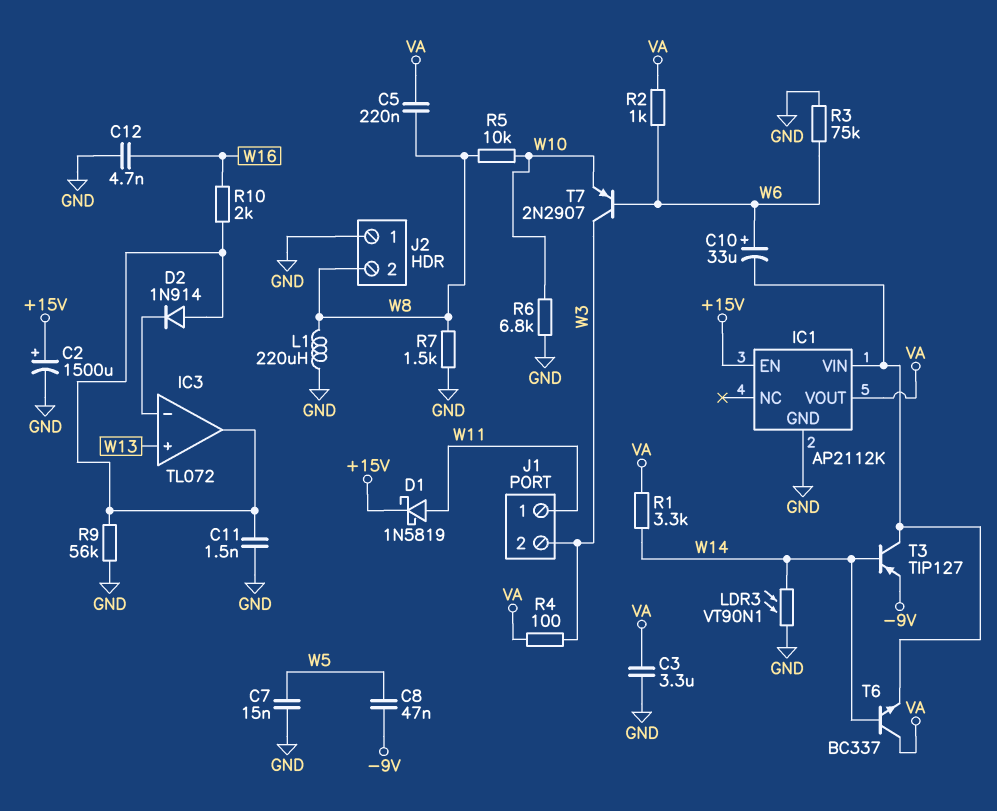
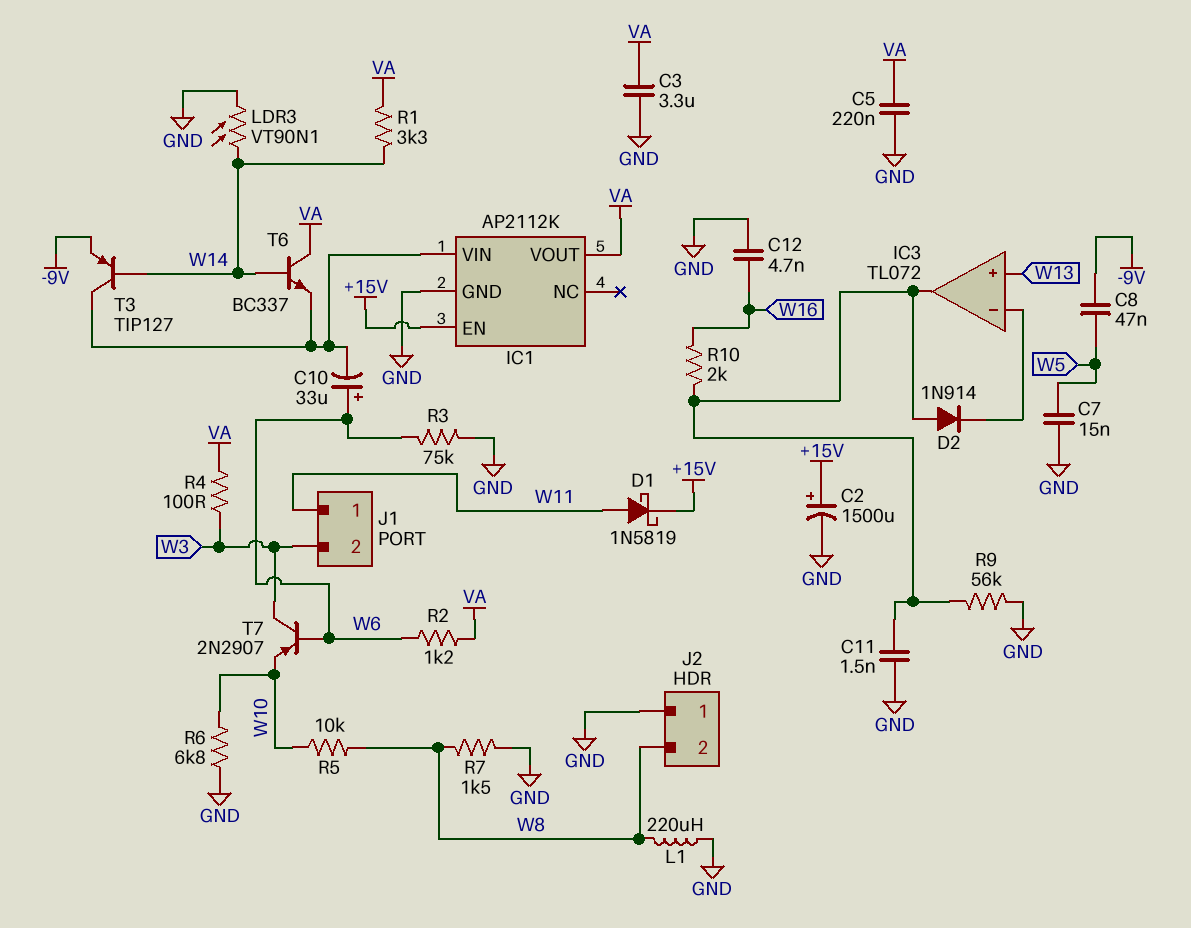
C5: 220nF (VA, W8) -> 220nF (GND, VA)
R2: 1k (VA, W6) -> 1.2k (VA, W6)

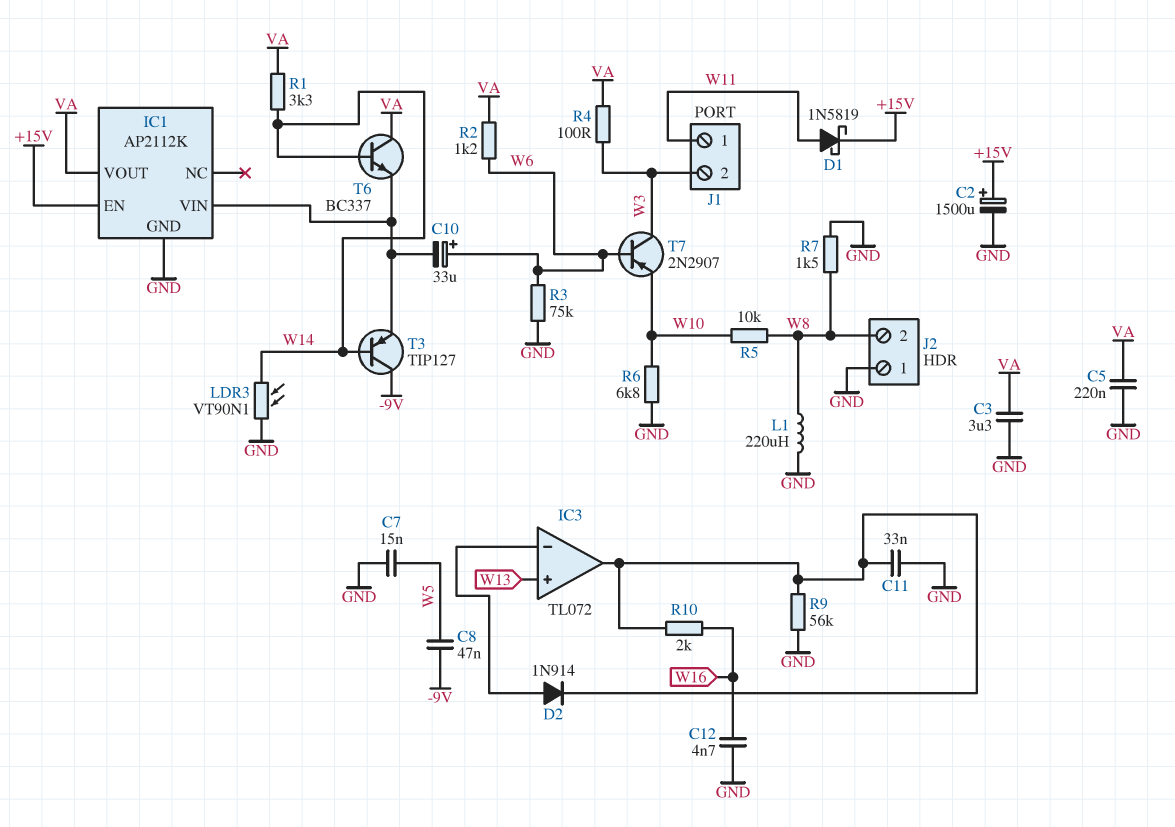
C11: 1.5nF (GND, IC3/out) -> 33nF (GND, IC3/out)
D2: diode 1N914 (A IC3/out, K IC3/in-) -> diode 1N914 (A IC3/in-, K IC3/out)
T3: PNP TIP127 (B W14, C IC1/VIN, E -9V) -> PNP TIP127 (B W14, C -9V, E IC1/VIN)

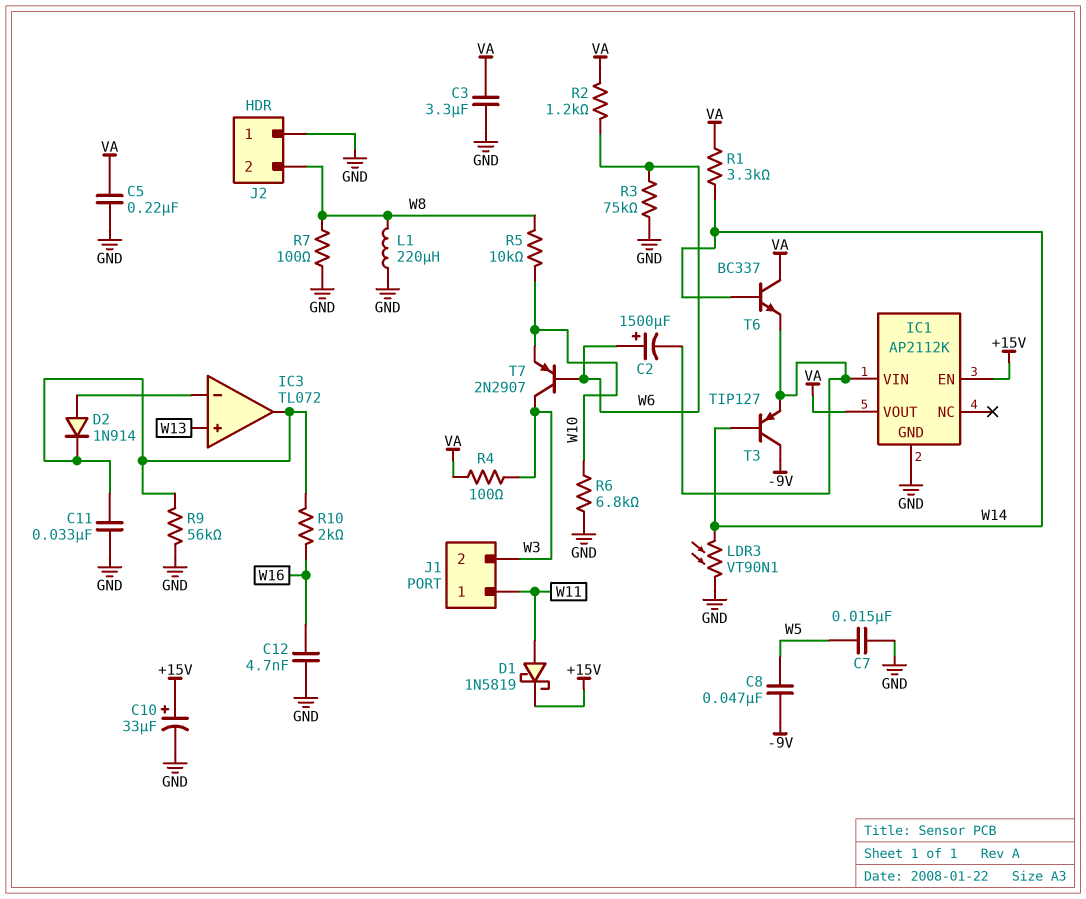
C2: 1500uF (plus +15V, minus GND) -> 1500uF (plus W6, minus IC1/VIN)
C10: 33uF (plus W6, minus IC1/VIN) -> 33uF (plus +15V, minus GND)
R7: 1.5k (GND, W8) -> 100 (GND, W8)

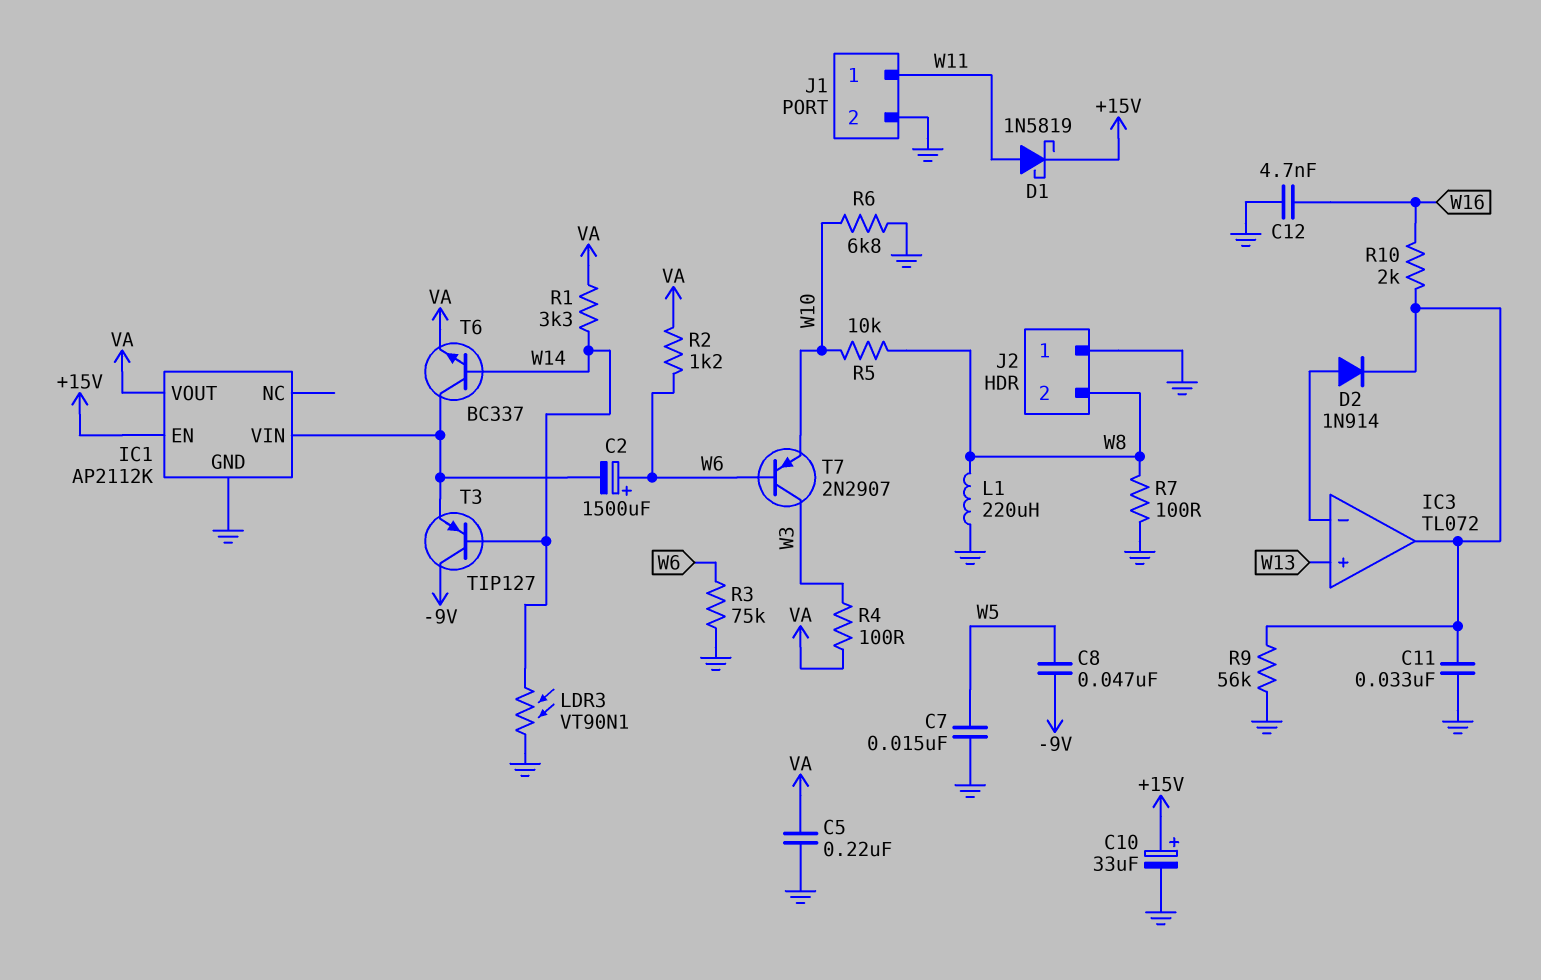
C3: 3.3uF (GND, VA) -> none
J1 pin 2: W3 -> GND
T6: NPN BC337 (B W14, C VA, E IC1/VIN) -> NPN BC337 (B W14, C IC1/VIN, E VA)

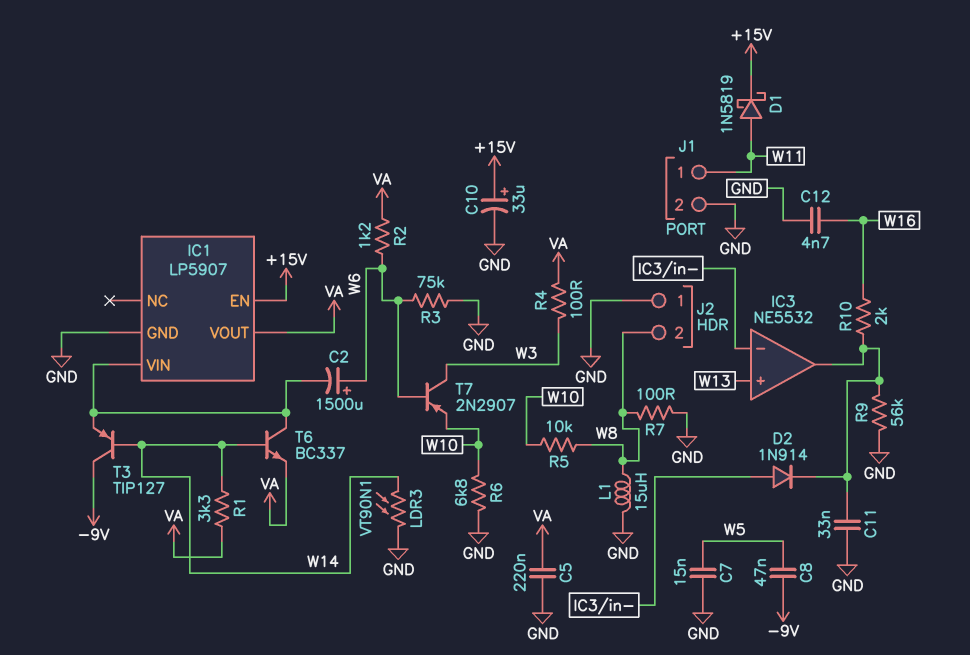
IC1: AP2112K -> LP5907
IC3: TL072 -> NE5532
L1: 220uH (GND, W8) -> 15uH (GND, W8)

